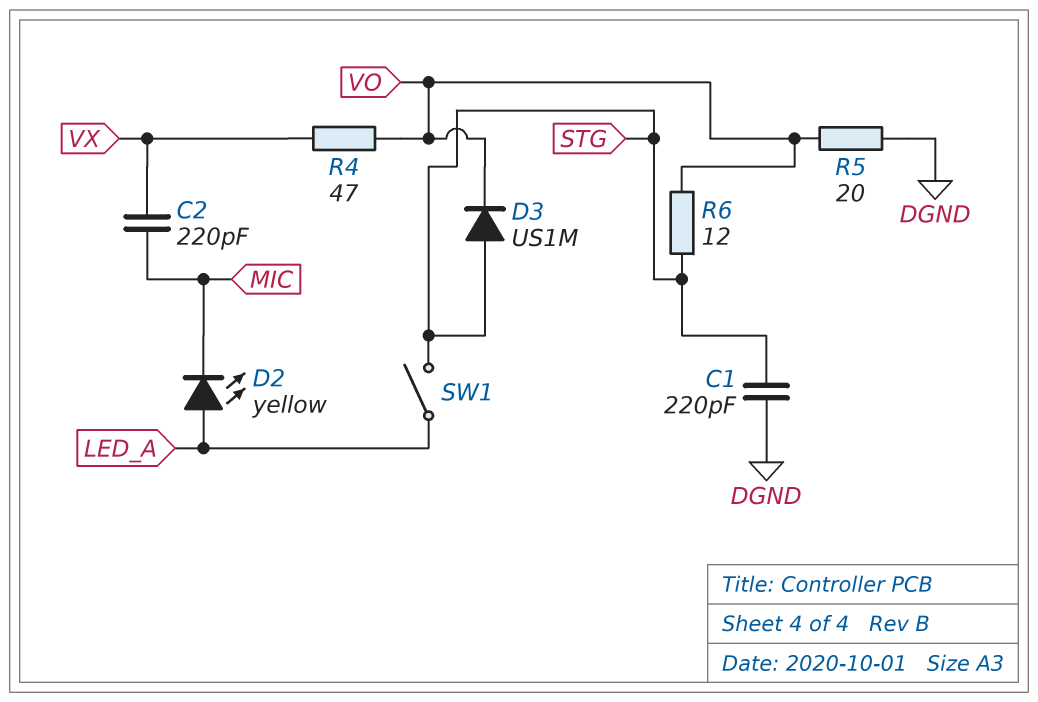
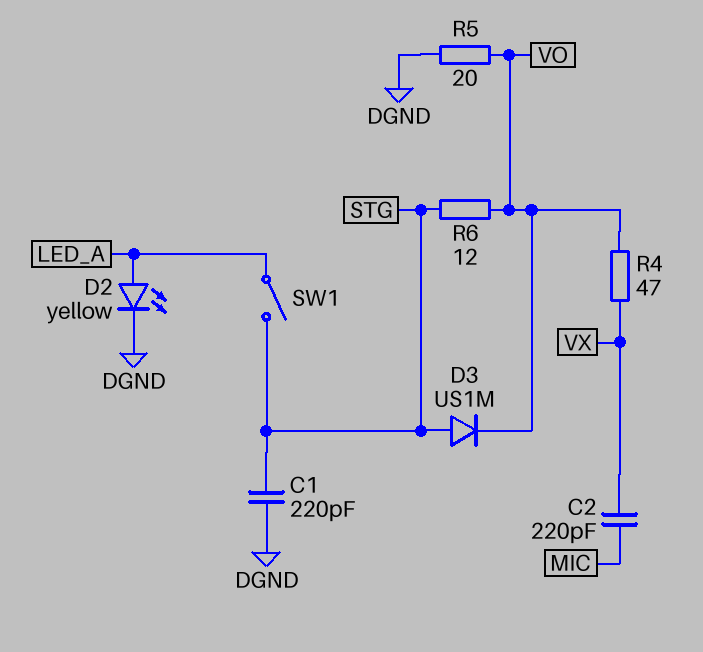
D2: LED yellow (A LED_A, K MIC) -> LED yellow (A LED_A, K DGND)

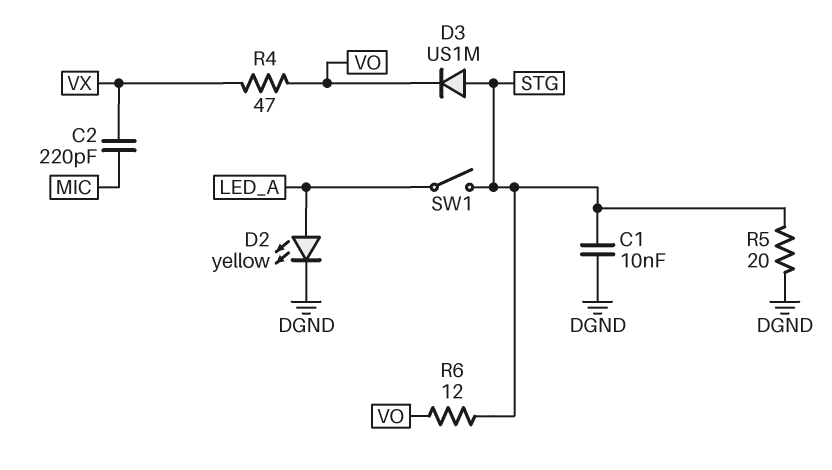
C1: 220pF (DGND, STG) -> 10nF (DGND, STG)
R5: 20 (DGND, VO) -> 20 (DGND, STG)

